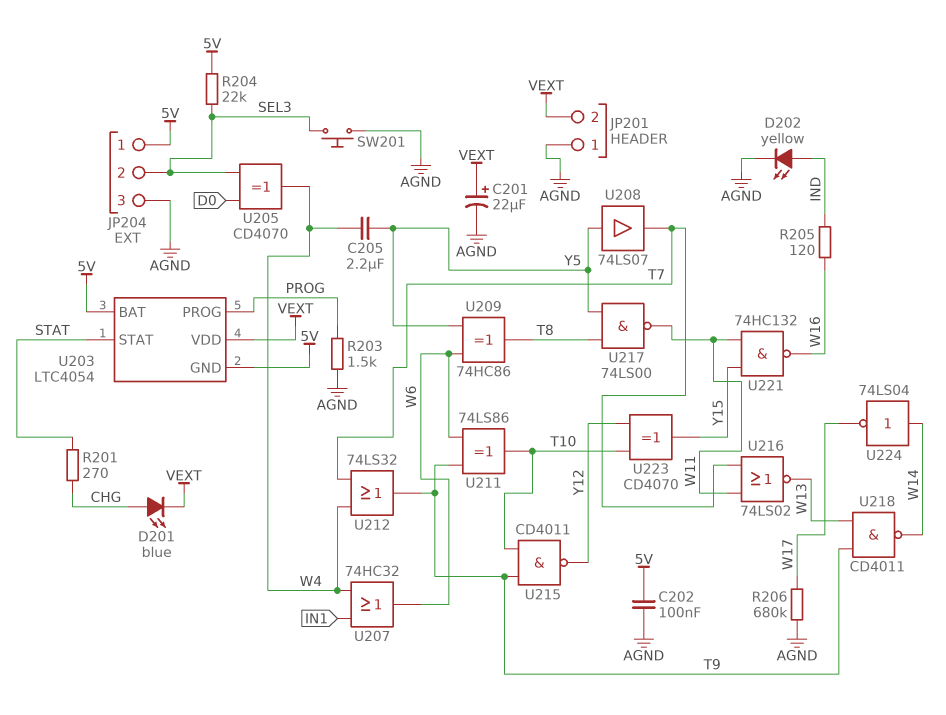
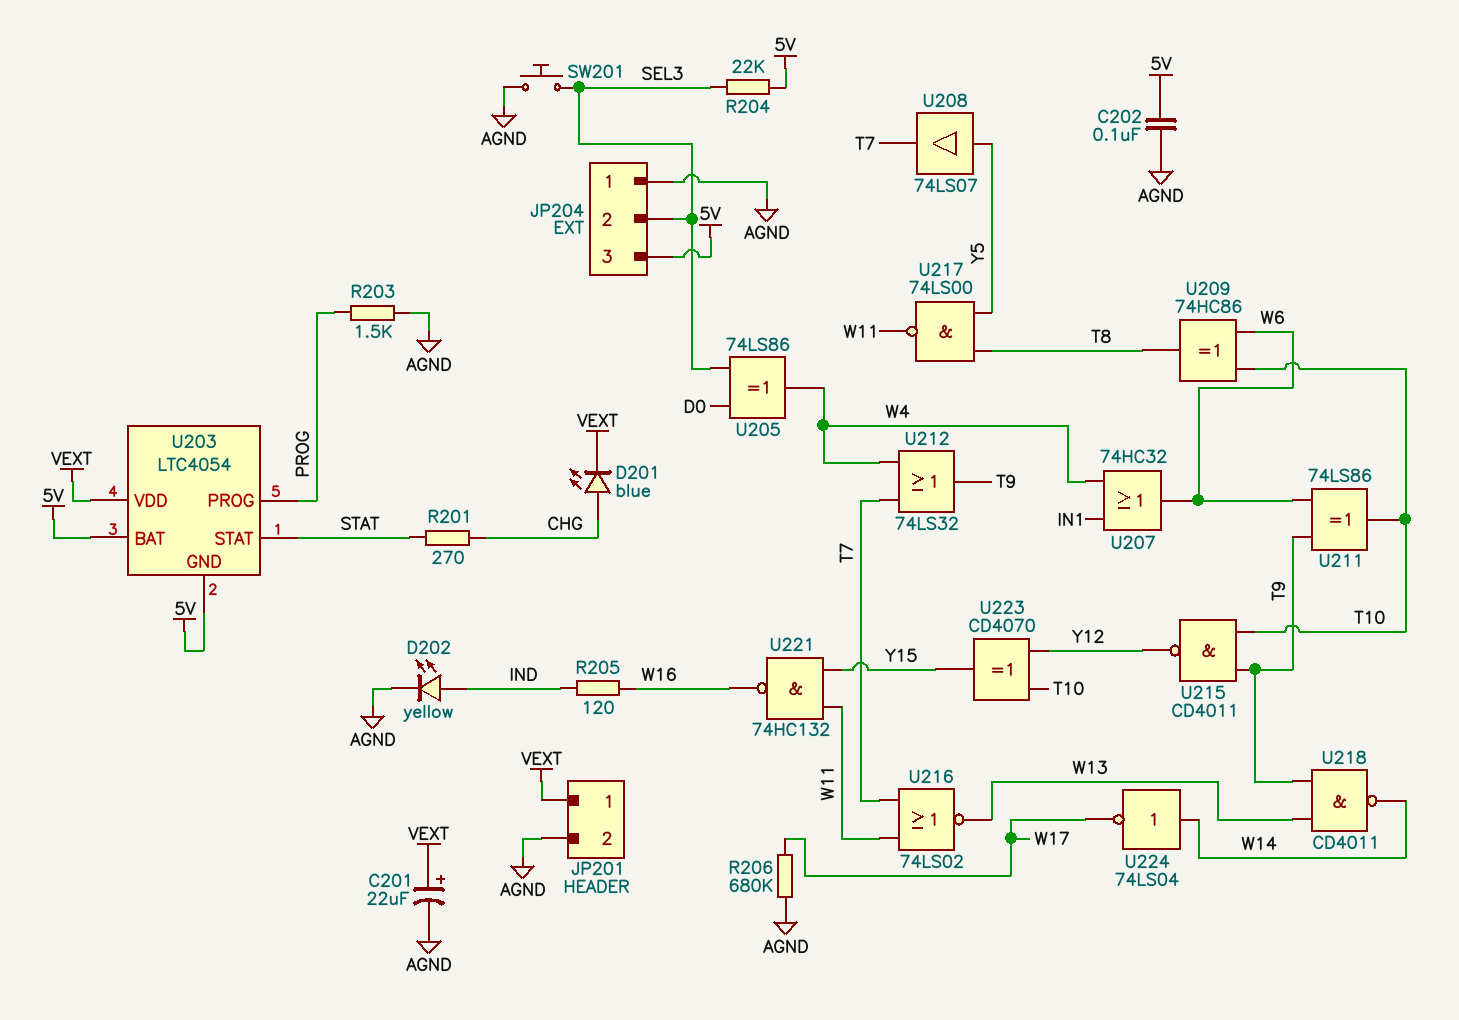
C205: 2.2uF (W4, Y5) -> none
JP201 pin 1: AGND -> VEXT
JP201 pin 2: VEXT -> AGND
JP204 pin 1: 5V -> AGND
JP204 pin 3: AGND -> 5V
U205: XOR CD4070 (in D0, in SEL3, out W4) -> XOR 74LS86 (in D0, in SEL3, out W4)
U209: XOR 74HC86 (in W6, in Y5, out T8) -> XOR 74HC86 (in T10, in W6, out T8)

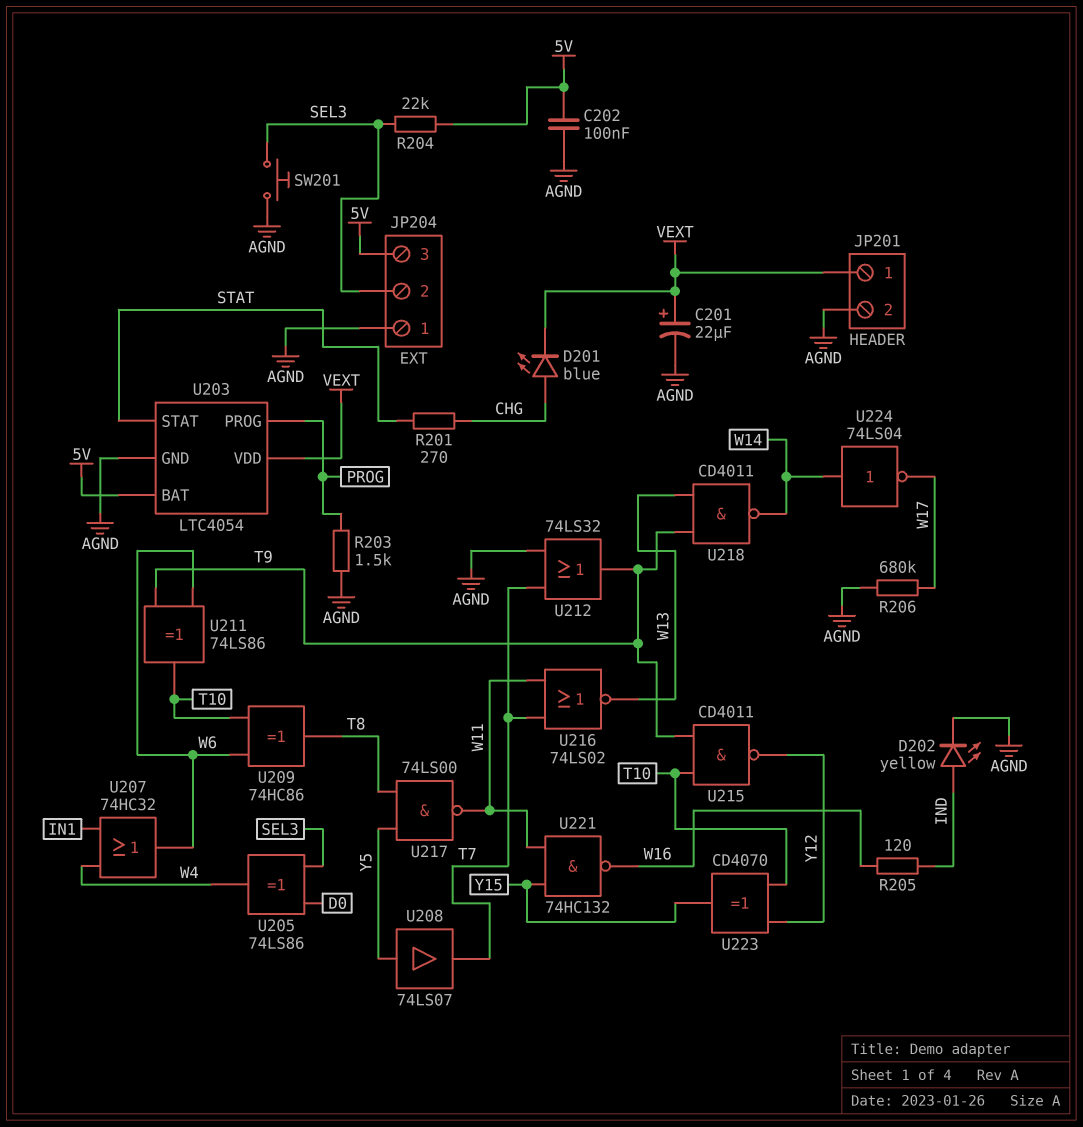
U203 pin GND: 5V -> AGND
U212: OR 74LS32 (in T7, in W4, out T9) -> OR 74LS32 (in AGND, in T7, out T9)

